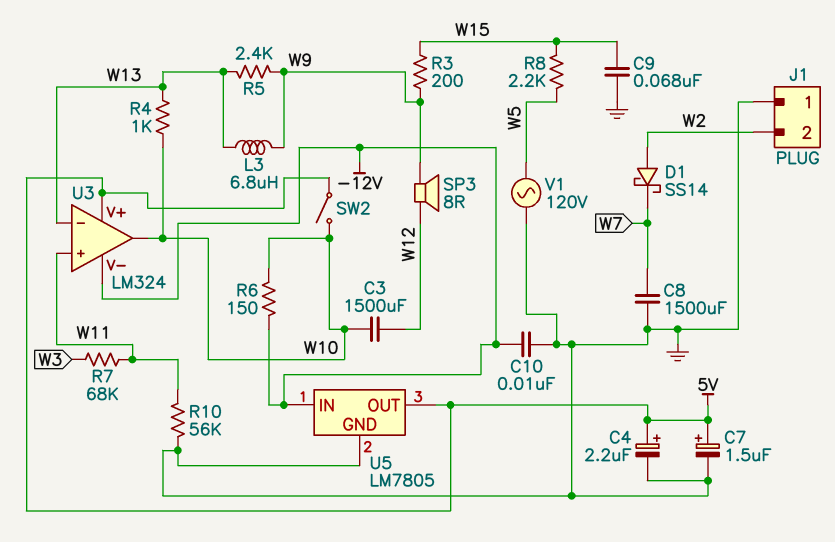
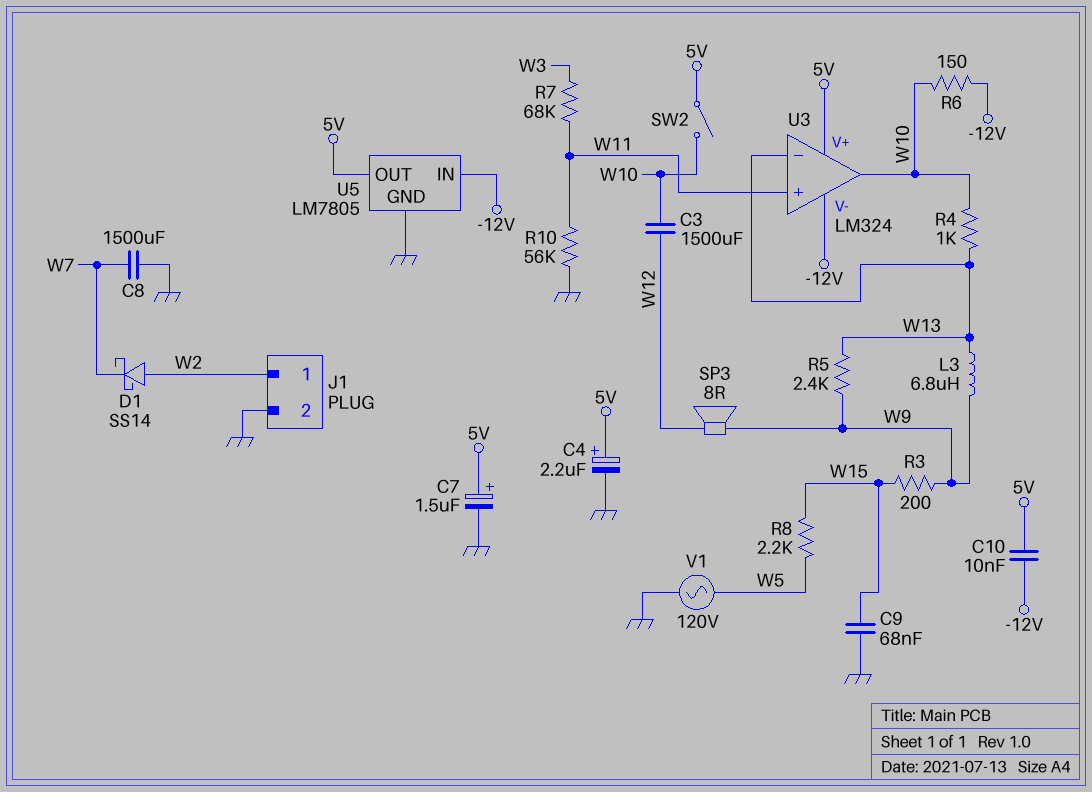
C10: 10nF (-12V, GND) -> 10nF (-12V, 5V)
J1 pin 1: GND -> W2
J1 pin 2: W2 -> GND

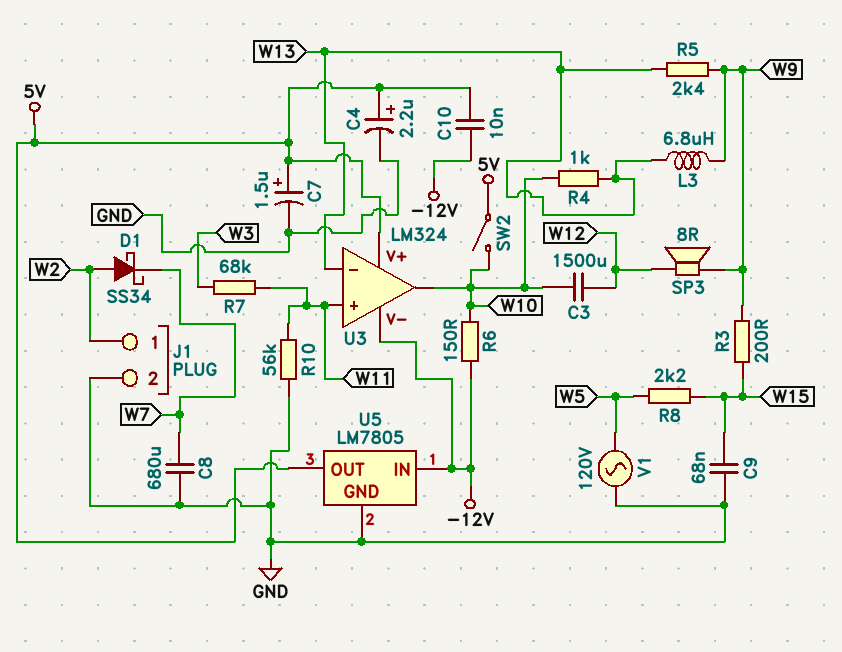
C8: 1500uF (GND, W7) -> 680uF (GND, W7)
D1: schottky SS14 (A W2, K W7) -> schottky SS34 (A W2, K W7)

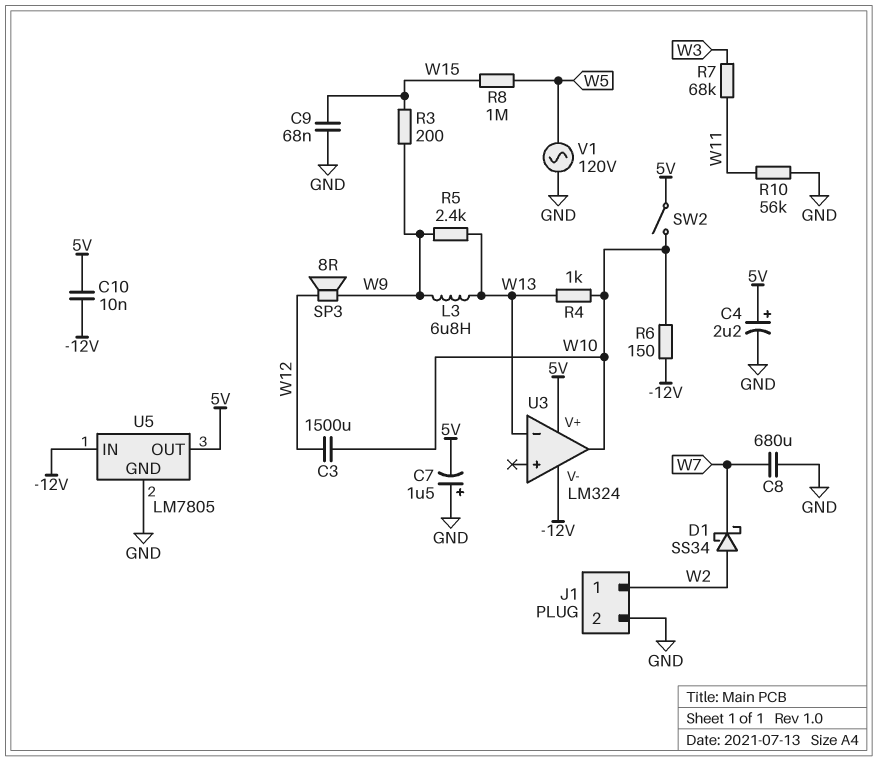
C7: 1.5uF (plus 5V, minus GND) -> 1.5uF (plus GND, minus 5V)
R8: 2.2k (W5, W15) -> 1M (W5, W15)
U3 pin in+: W11 -> none

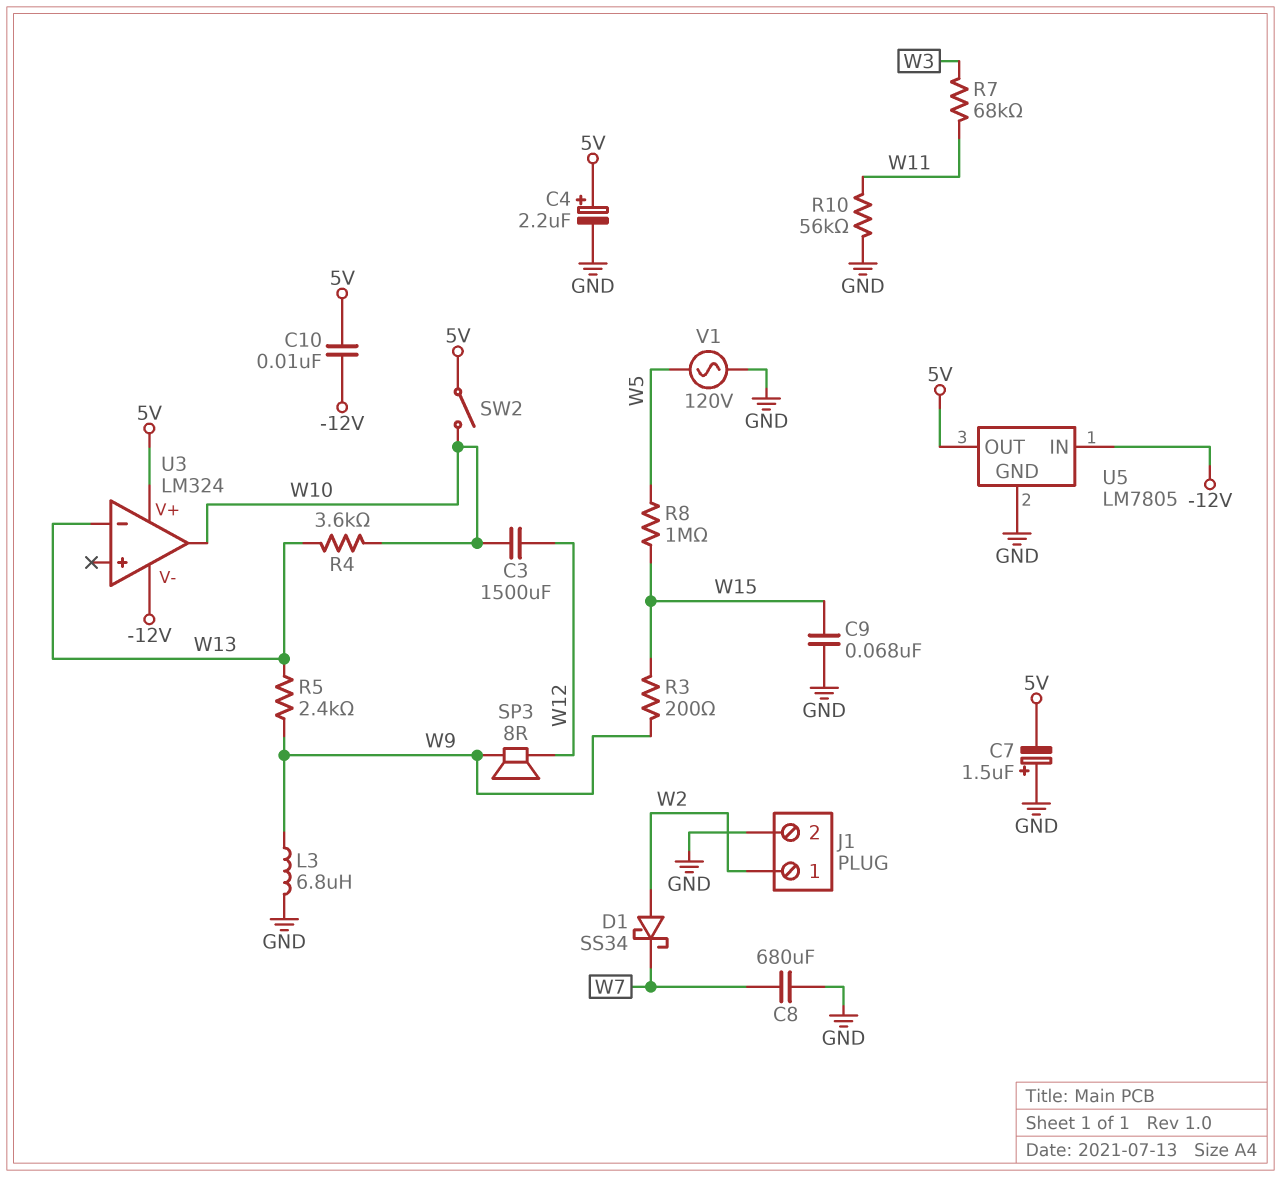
L3: 6.8uH (W9, W13) -> 6.8uH (GND, W9)
R4: 1k (W10, W13) -> 3.6k (W10, W13)
R6: 150 (-12V, W10) -> none

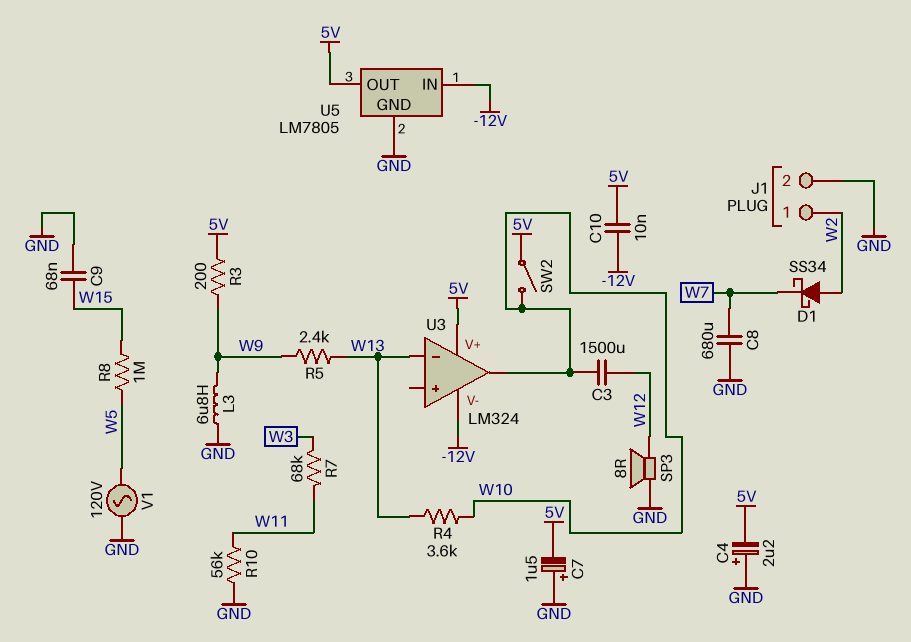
C4: 2.2uF (plus 5V, minus GND) -> 2.2uF (plus GND, minus 5V)
R3: 200 (W9, W15) -> 200 (5V, W9)
SP3: speaker 8R (W9, W12) -> speaker 8R (GND, W12)

